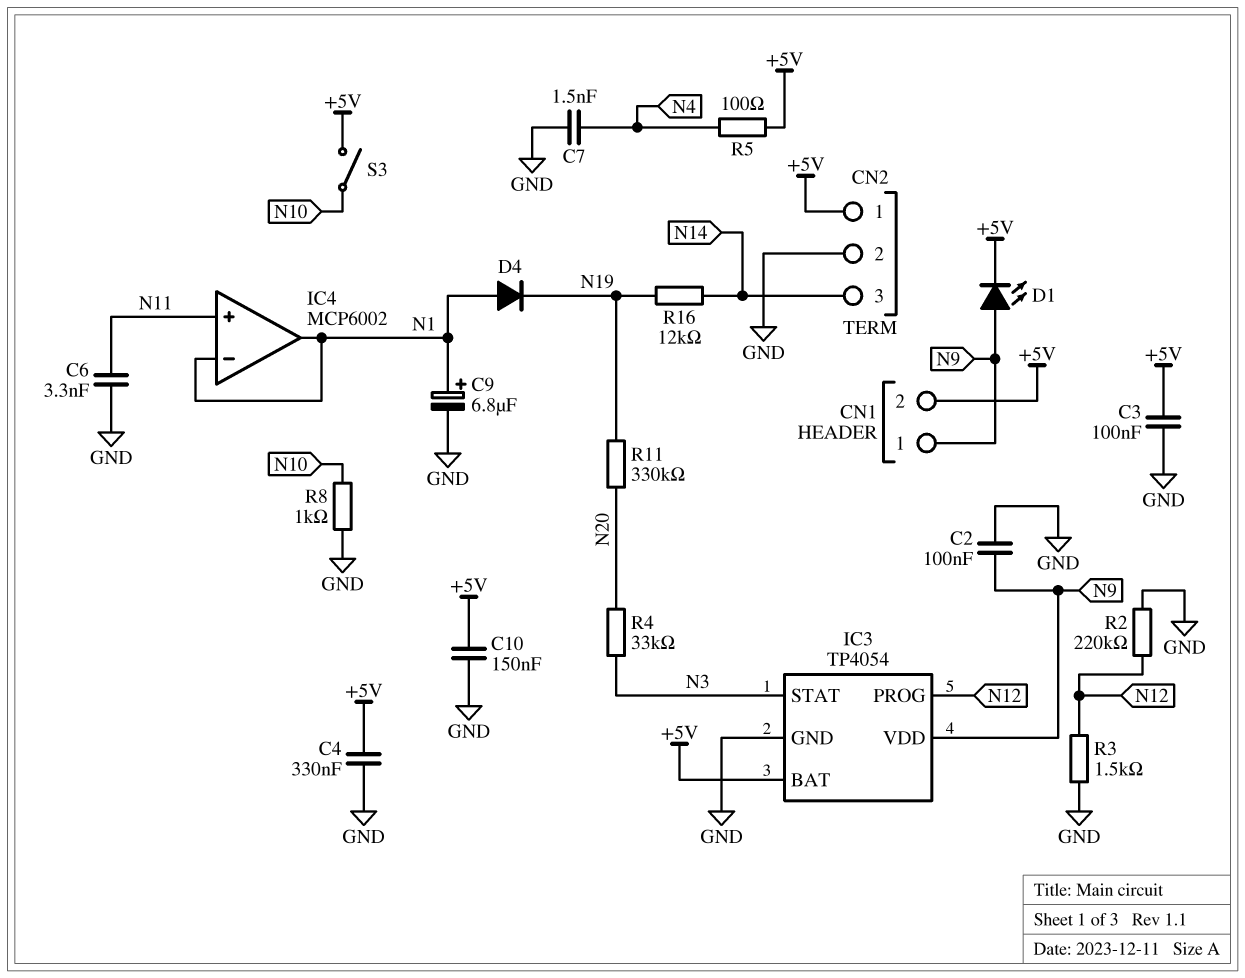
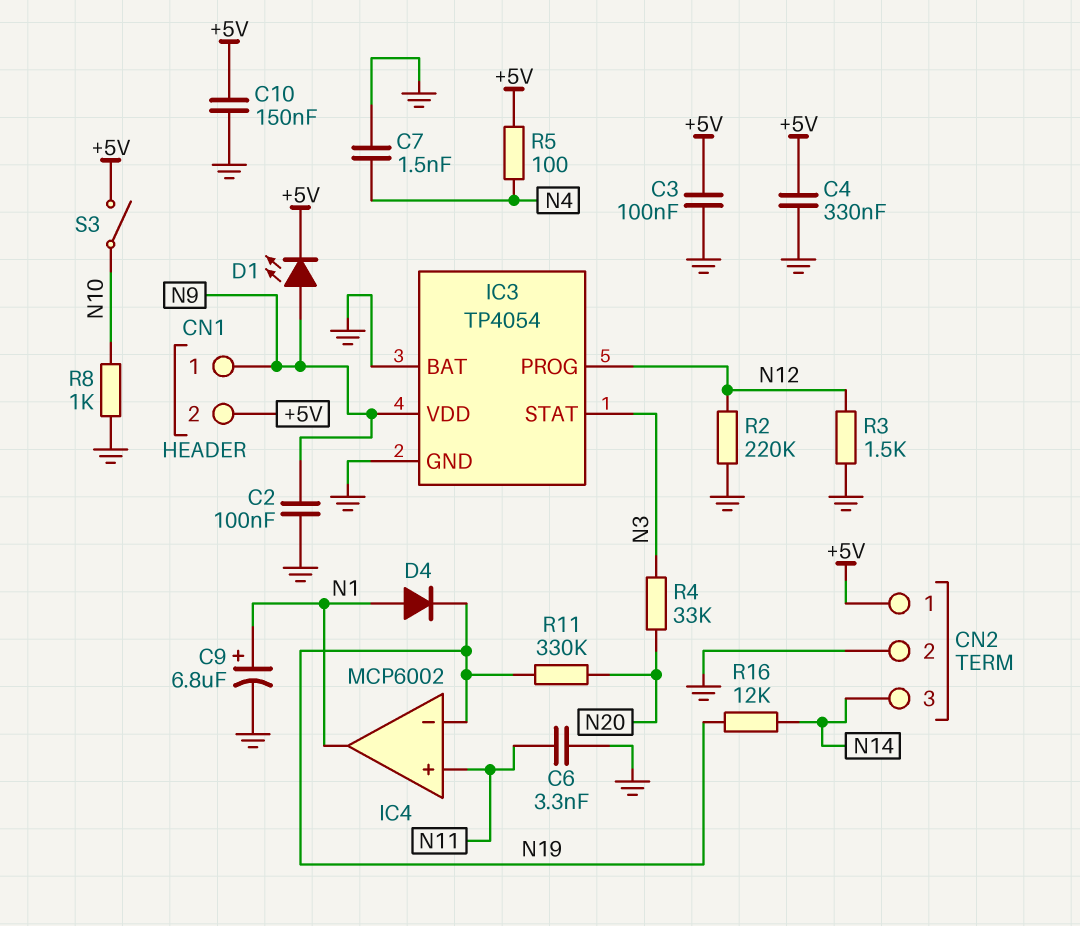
IC3 pin BAT: +5V -> GND
IC4 pin in-: N1 -> N19

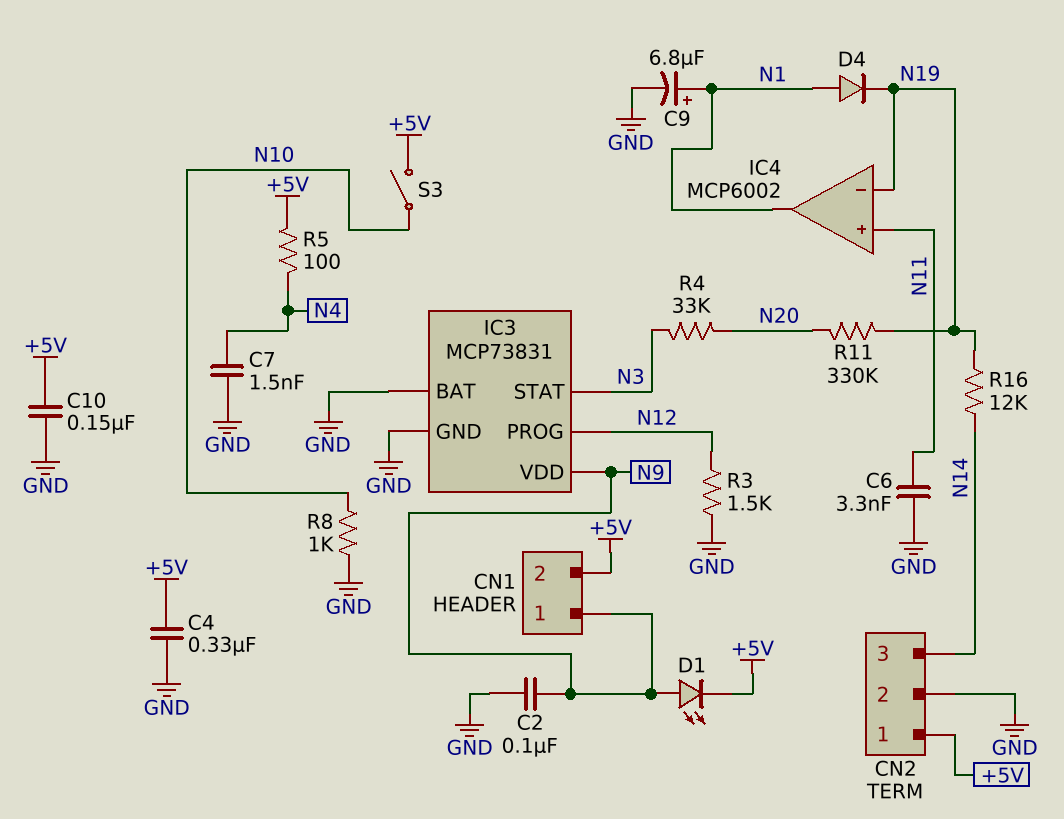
C3: 100nF (+5V, GND) -> none
IC3: TP4054 -> MCP73831
R2: 220k (GND, N12) -> none

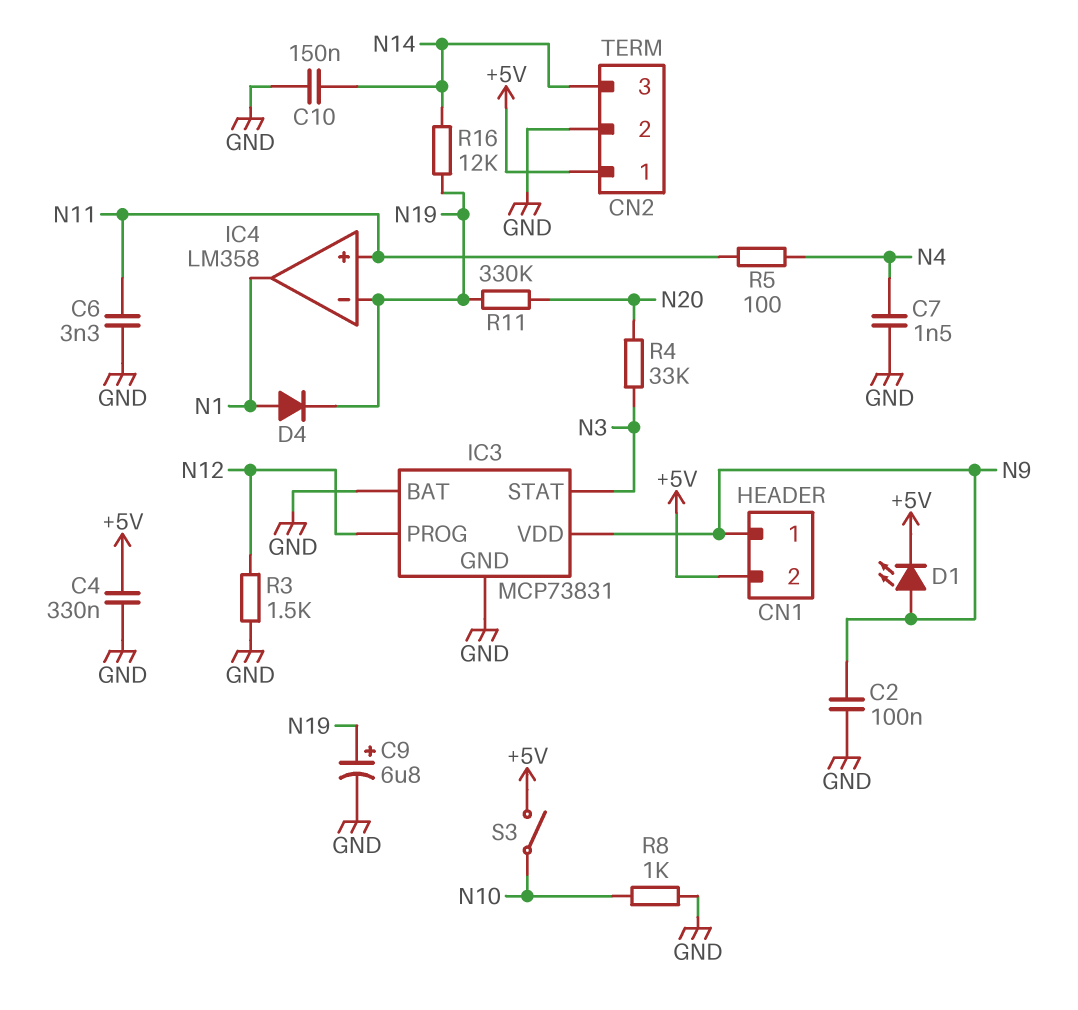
C9: 6.8uF (plus N1, minus GND) -> 6.8uF (plus N19, minus GND)
C10: 150nF (+5V, GND) -> 150nF (GND, N14)
IC4: MCP6002 -> LM358
R5: 100 (+5V, N4) -> 100 (N4, N11)

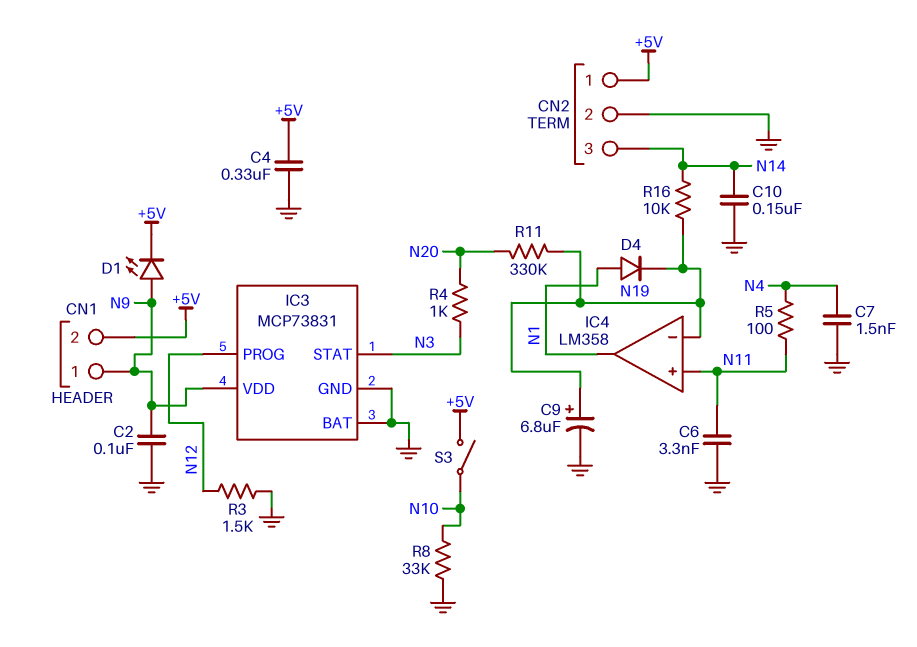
R4: 33k (N3, N20) -> 1k (N3, N20)
R8: 1k (GND, N10) -> 33k (GND, N10)
R16: 12k (N14, N19) -> 10k (N14, N19)

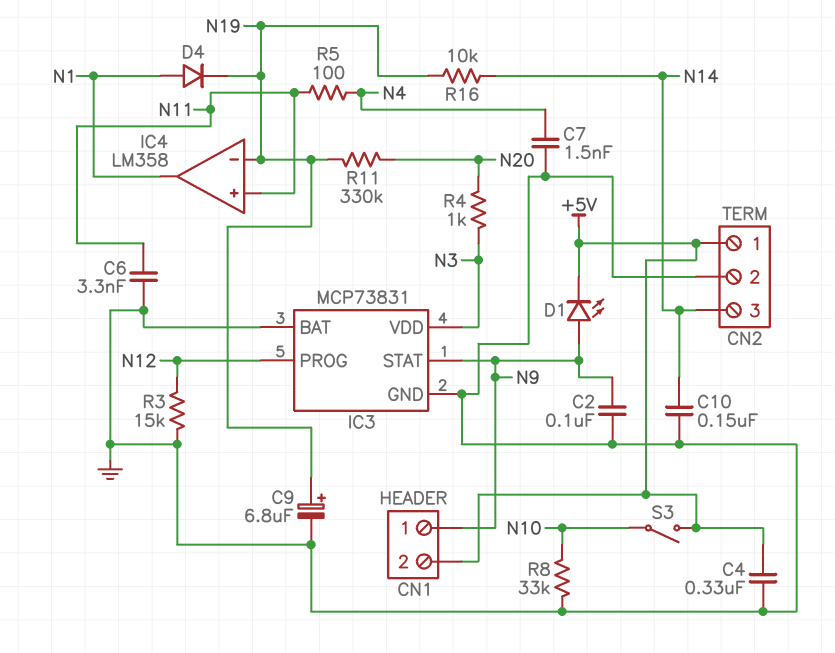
IC3 pin STAT: N3 -> N9
IC3 pin VDD: N9 -> N3
R3: 1.5k (GND, N12) -> 15k (GND, N12)

